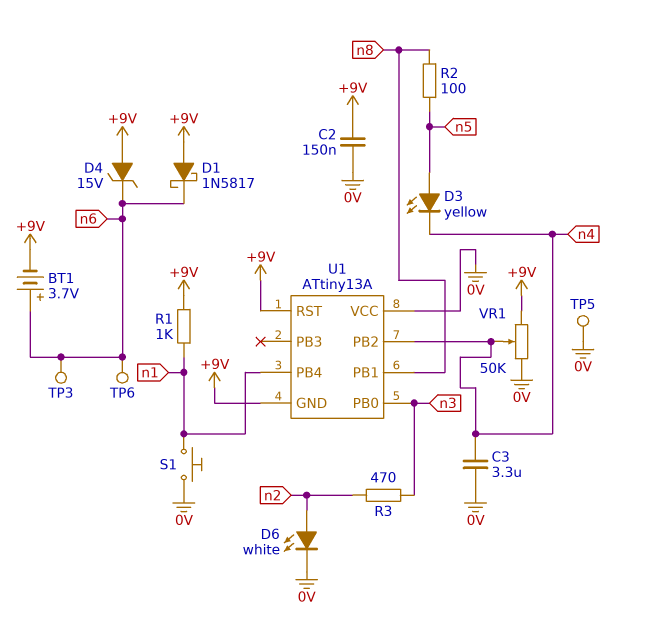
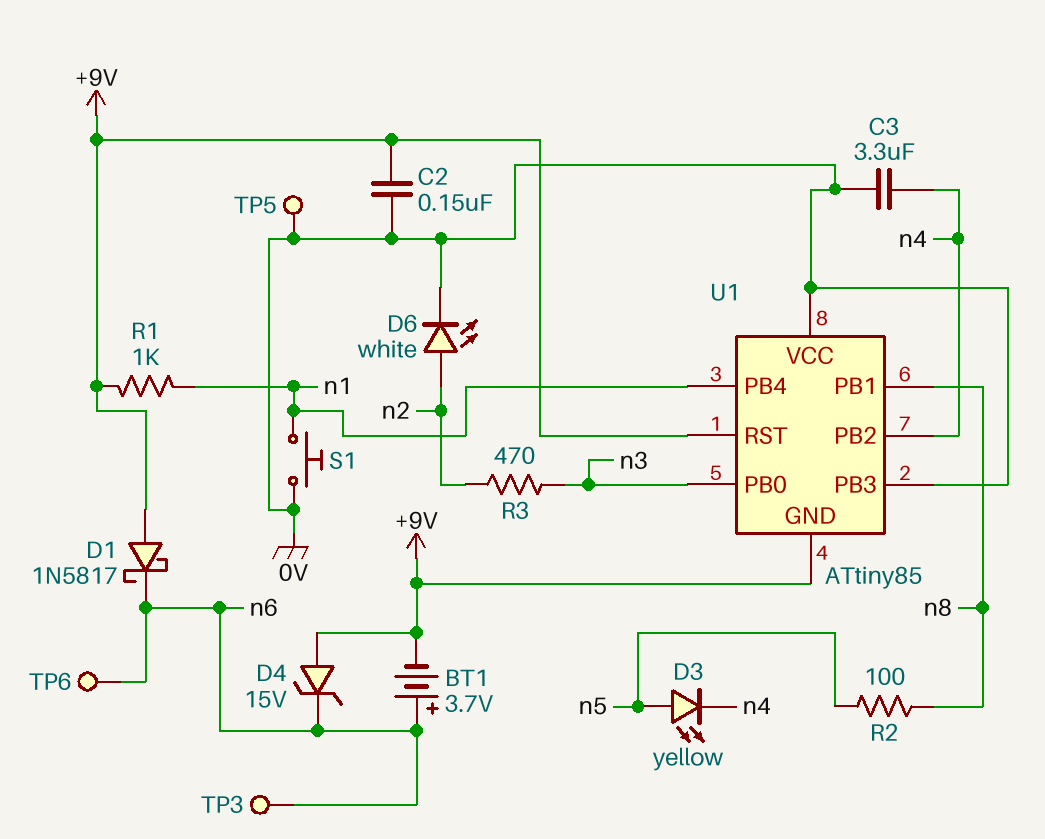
U1: ATtiny13A -> ATtiny85
U1 pin PB3: none -> 0V
VR1: 50k (+9V, 0V, wiper n4) -> none

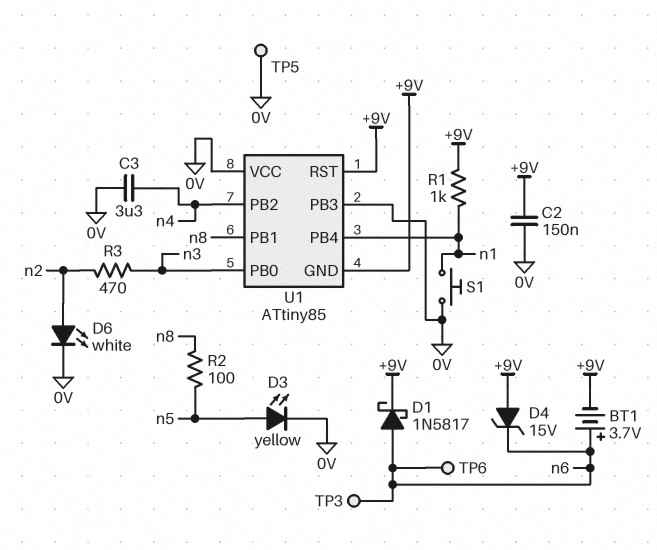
D1: schottky 1N5817 (A +9V, K n6) -> schottky 1N5817 (A n6, K +9V)
D3: LED yellow (A n5, K n4) -> LED yellow (A n5, K 0V)

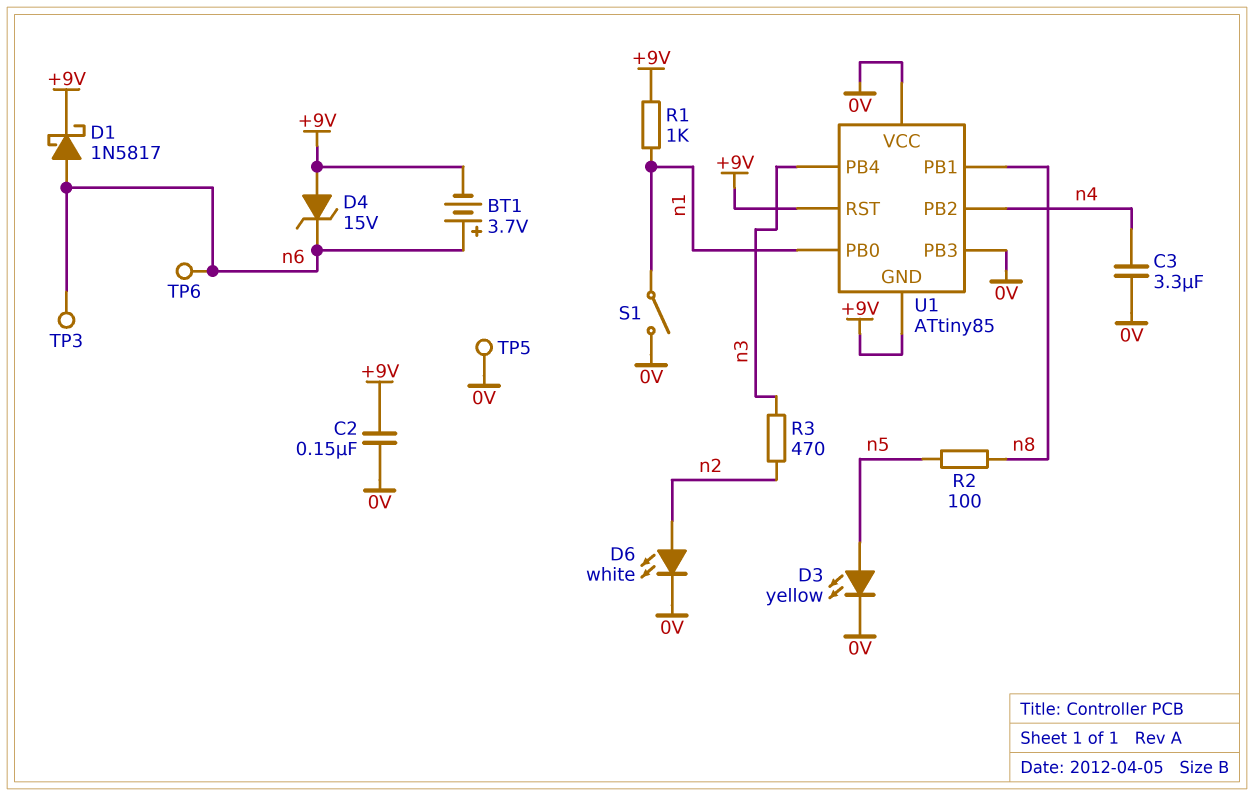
S1: button (0V, n1) -> switch (0V, n1)
U1 pin PB0: n3 -> n1
U1 pin PB4: n1 -> n3

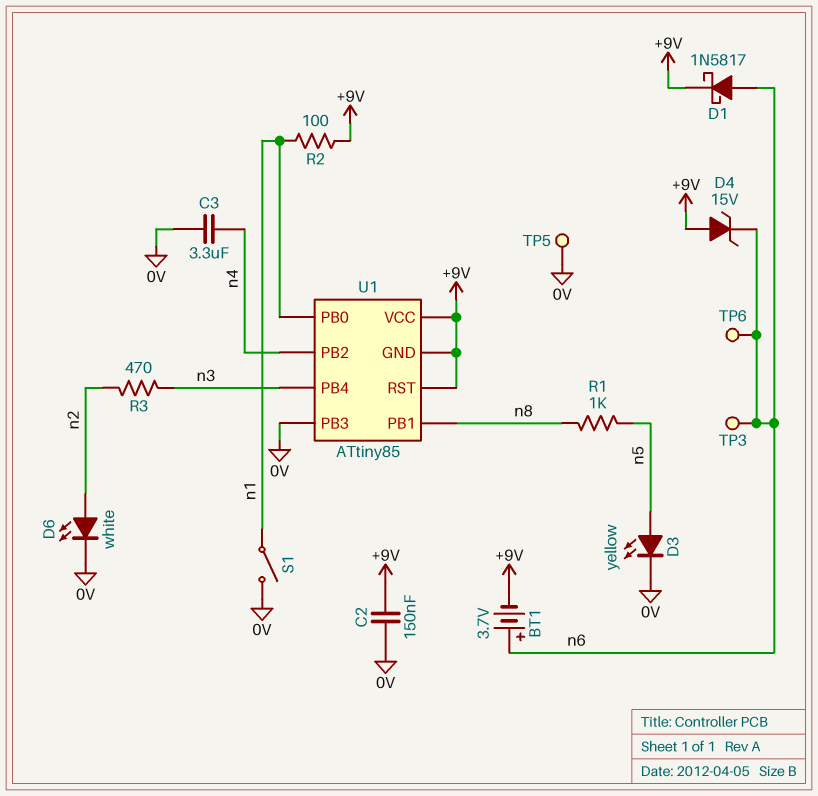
R1: 1k (+9V, n1) -> 1k (n5, n8)
R2: 100 (n5, n8) -> 100 (+9V, n1)
U1 pin VCC: 0V -> +9V

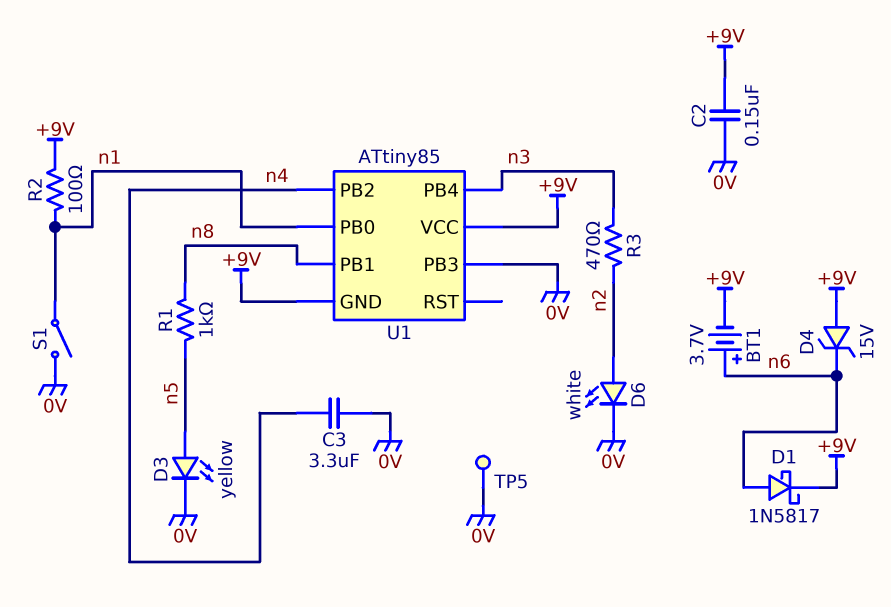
TP3: test point (n6) -> none
TP6: test point (n6) -> none
U1 pin RST: +9V -> none

